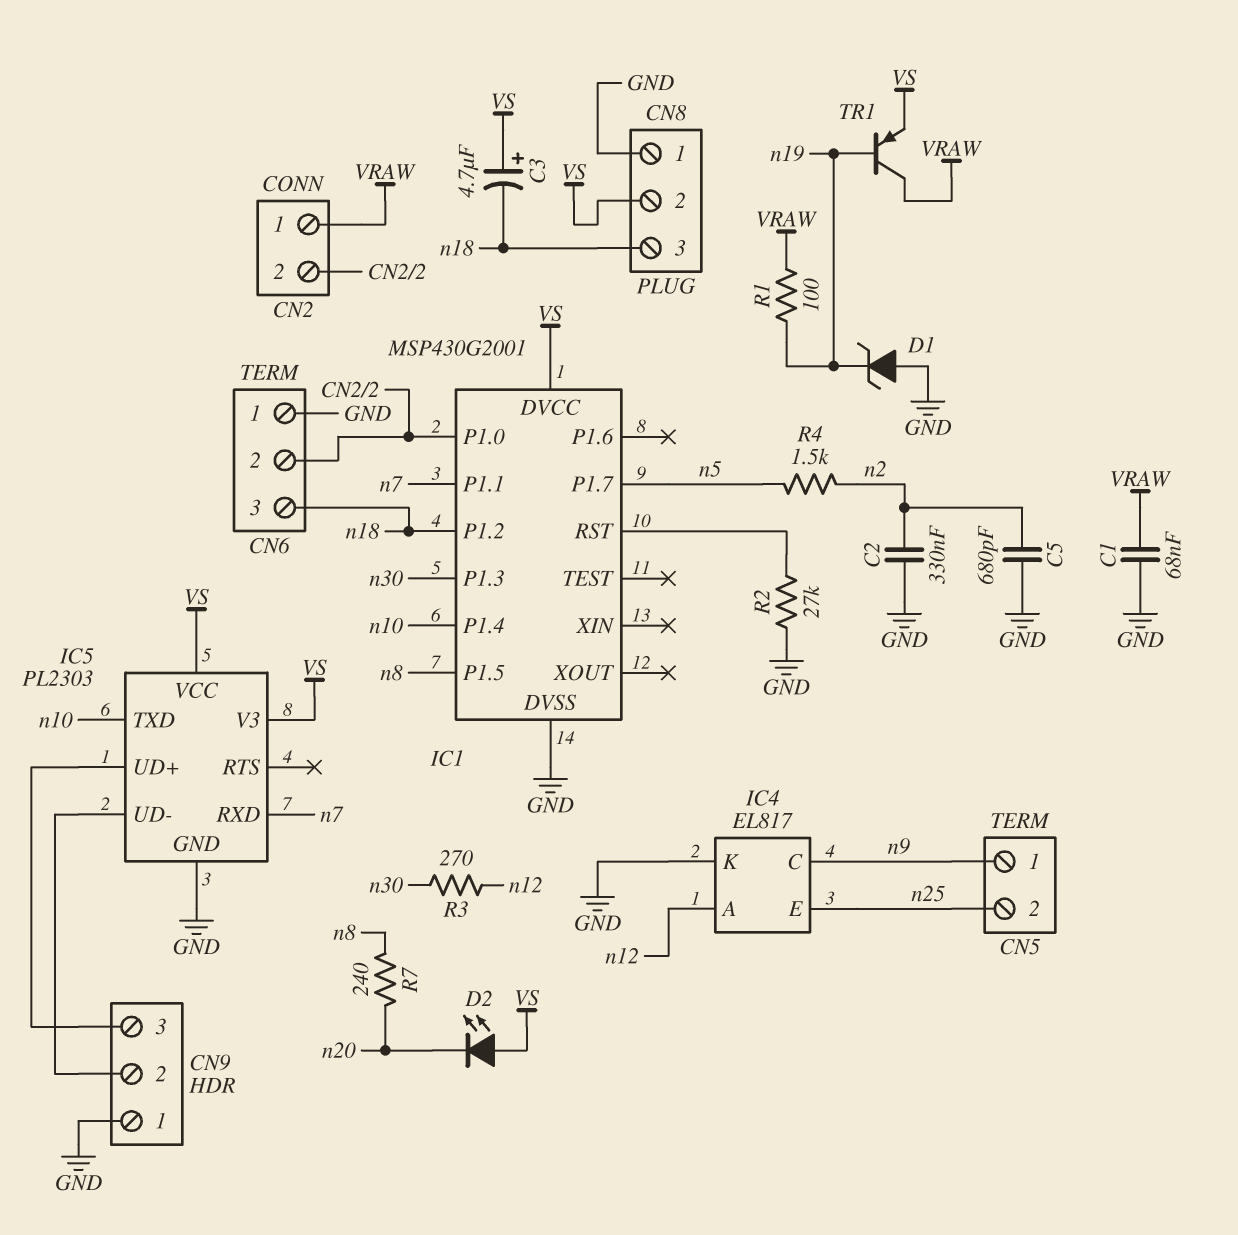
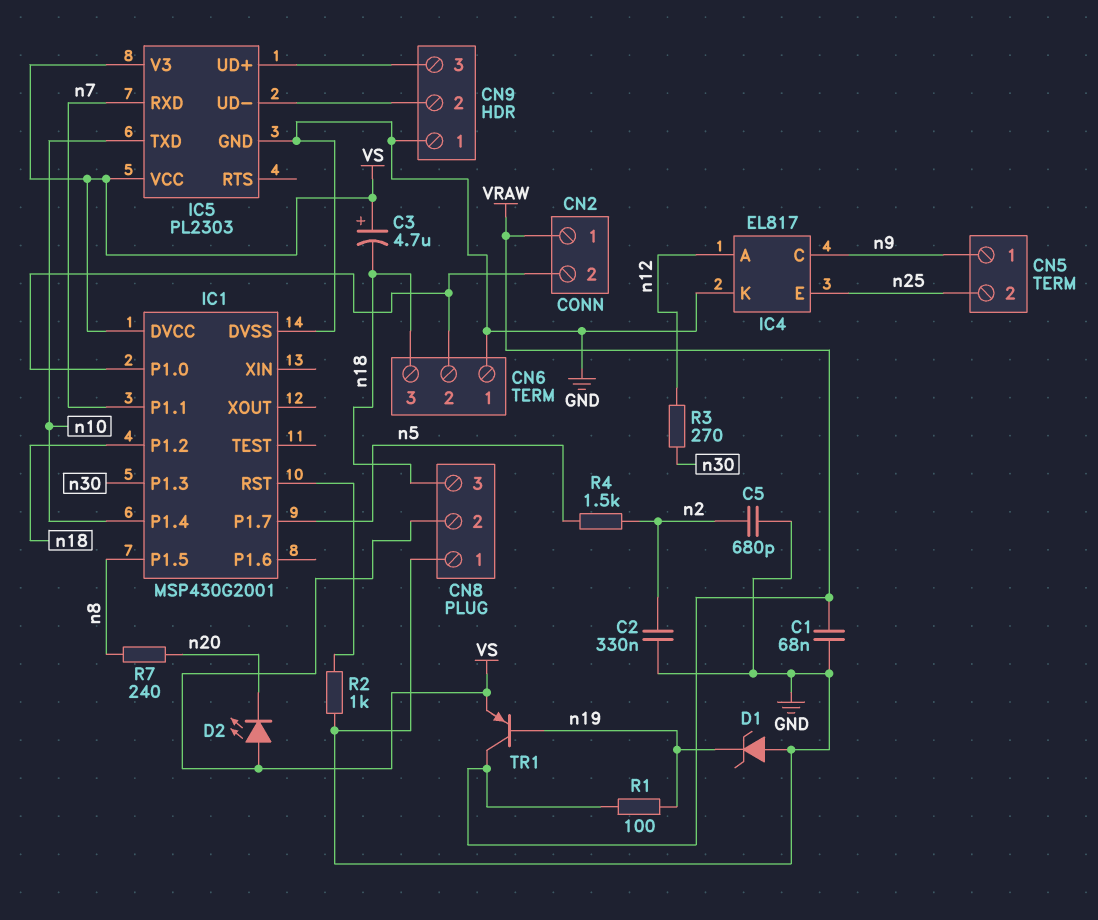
R2: 27k (GND, IC1/RST) -> 1k (GND, IC1/RST)

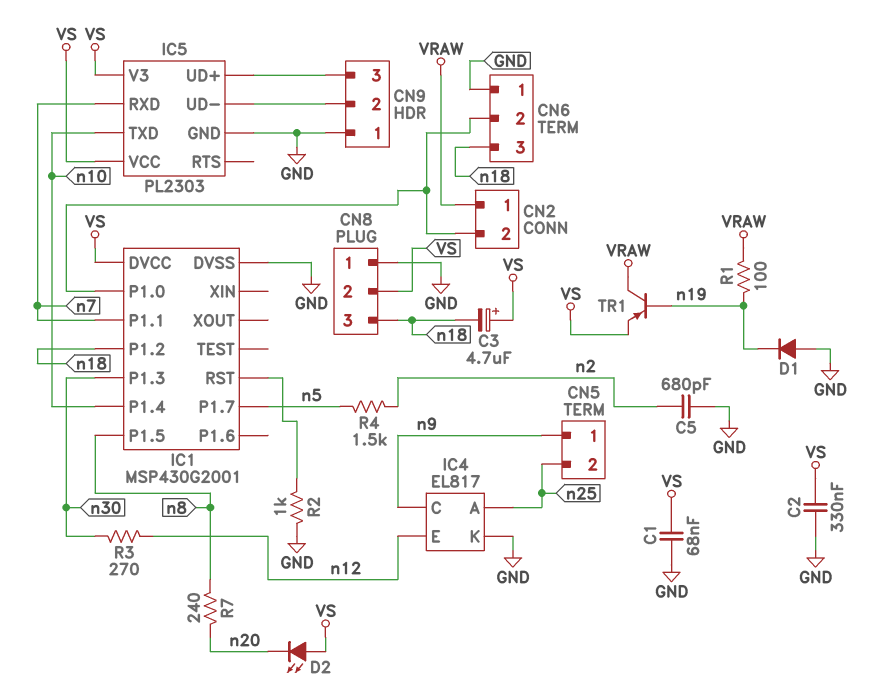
C1: 68nF (GND, VRAW) -> 68nF (GND, VS)
C2: 330nF (GND, n2) -> 330nF (GND, VS)
D1: zener (A GND, K n19) -> diode (A GND, K n19)
IC4 pin A: n12 -> n25
IC4 pin E: n25 -> n12

